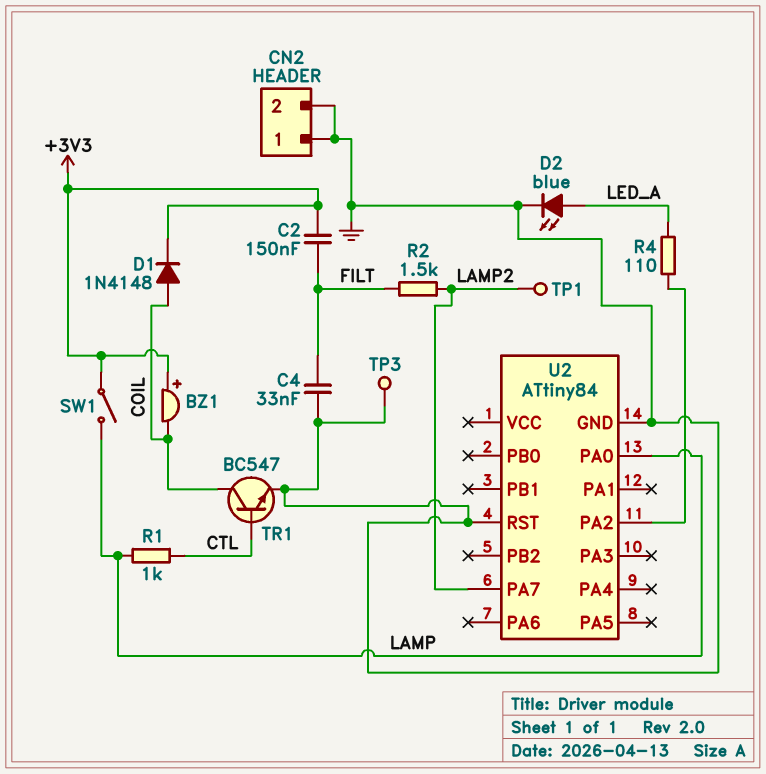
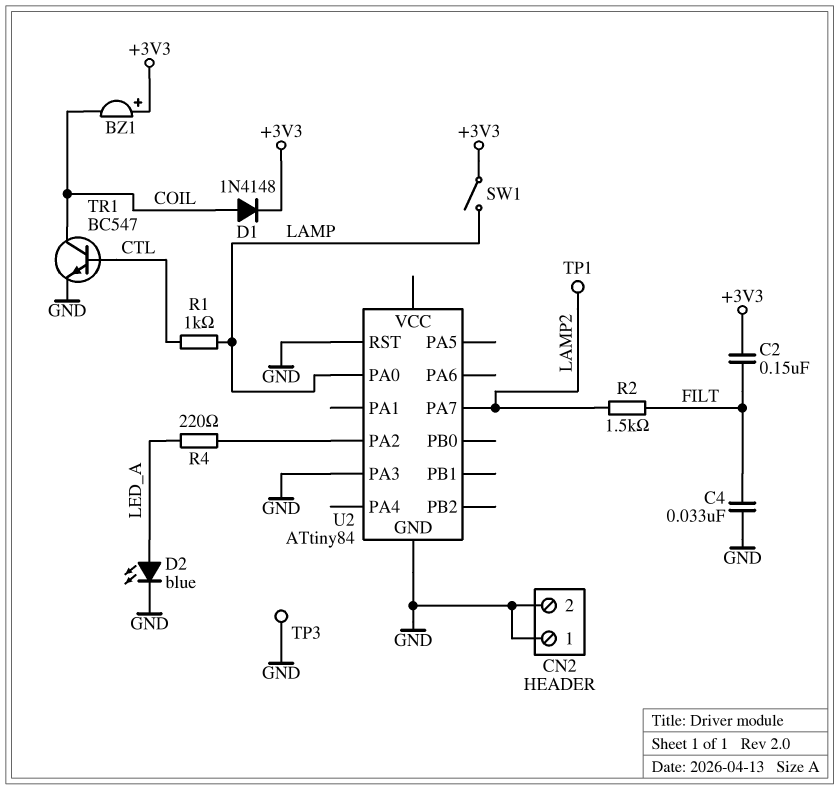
R4: 110 (LED_A, U2/PA2) -> 220 (LED_A, U2/PA2)
U2 pin PA3: none -> GND

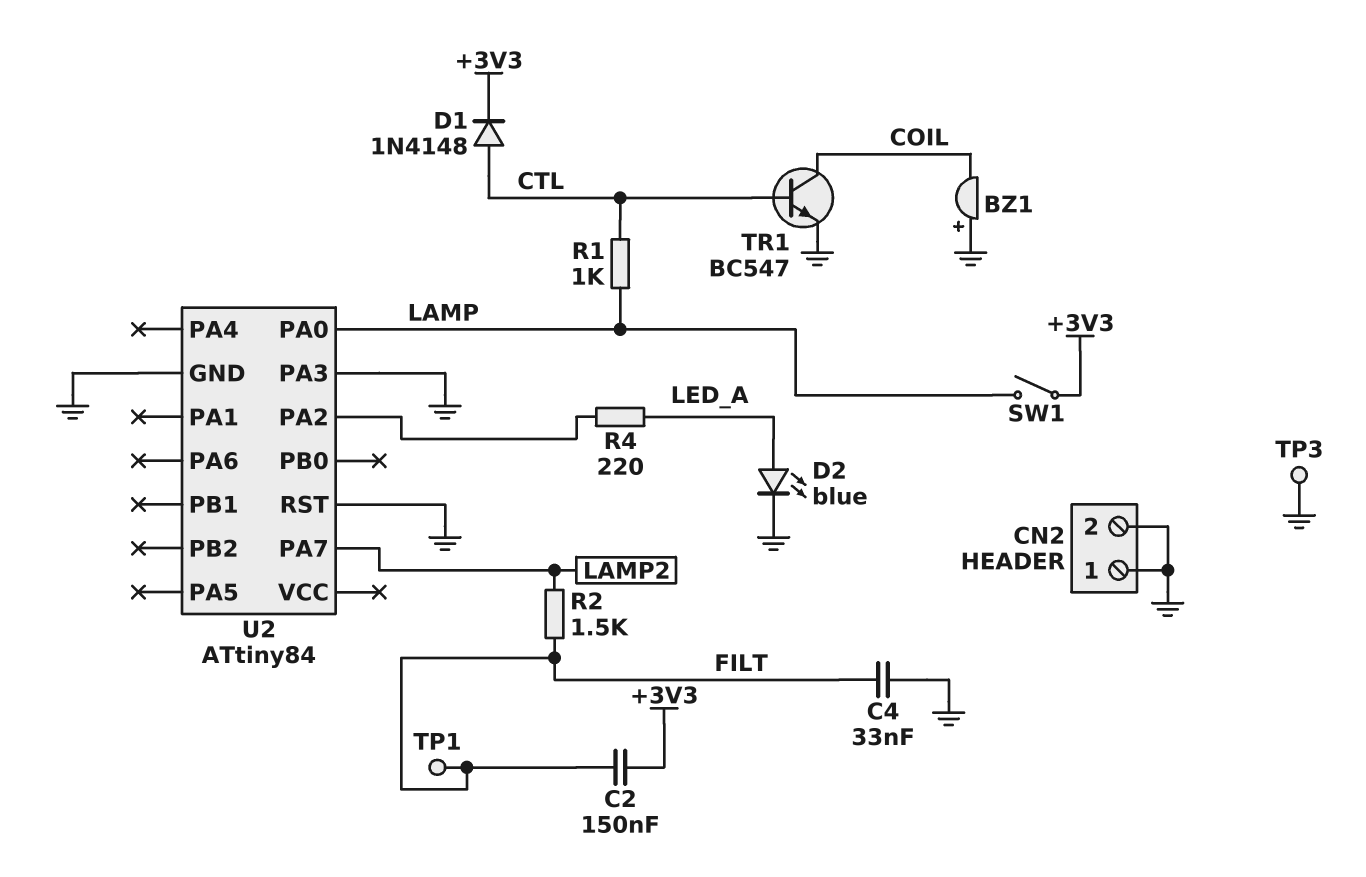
BZ1: buzzer (plus +3V3, minus COIL) -> buzzer (plus GND, minus COIL)
D1: diode 1N4148 (A COIL, K +3V3) -> diode 1N4148 (A CTL, K +3V3)
TP1: test point (LAMP2) -> test point (FILT)

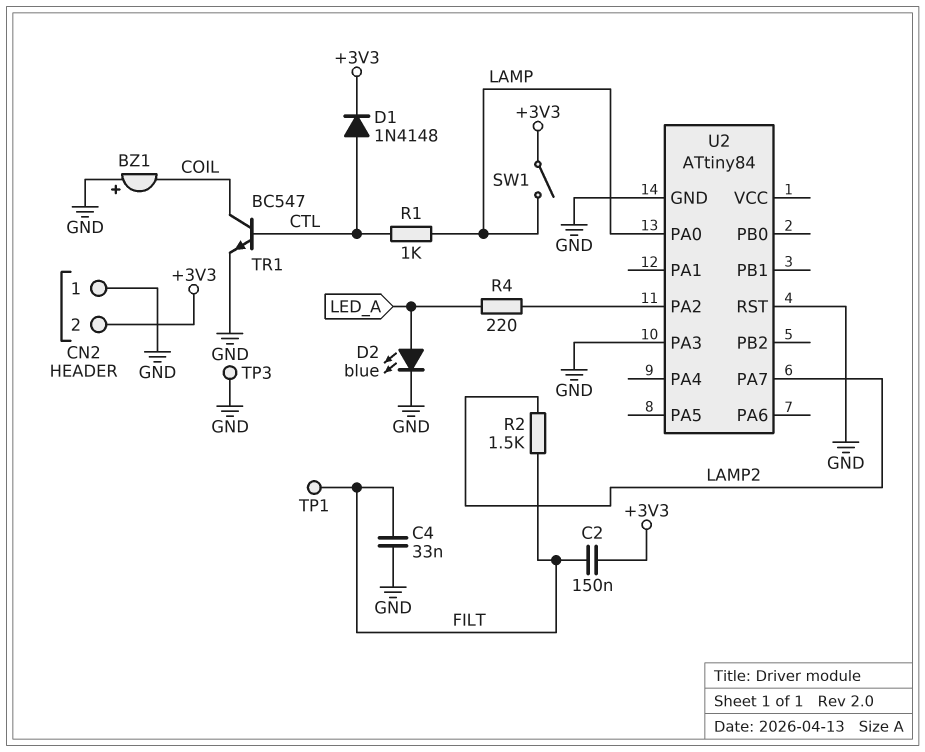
CN2 pin 2: GND -> +3V3

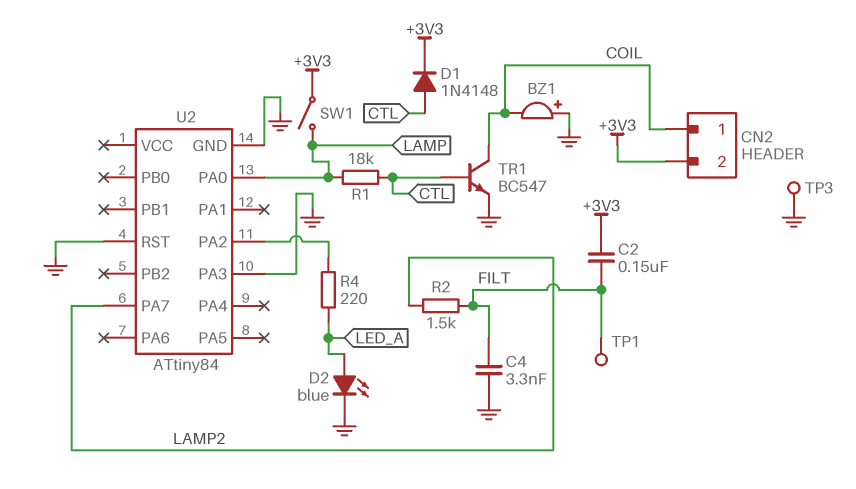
C4: 33nF (FILT, GND) -> 3.3nF (FILT, GND)
CN2 pin 1: GND -> COIL
R1: 1k (CTL, LAMP) -> 18k (CTL, LAMP)

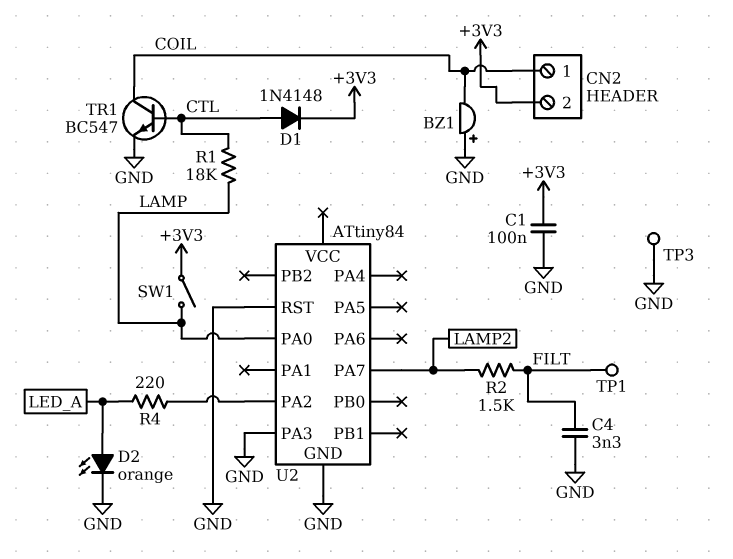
C1: none -> 100nF (+3V3, GND)
C2: 150nF (+3V3, FILT) -> none
D2: LED blue (A LED_A, K GND) -> LED orange (A LED_A, K GND)

